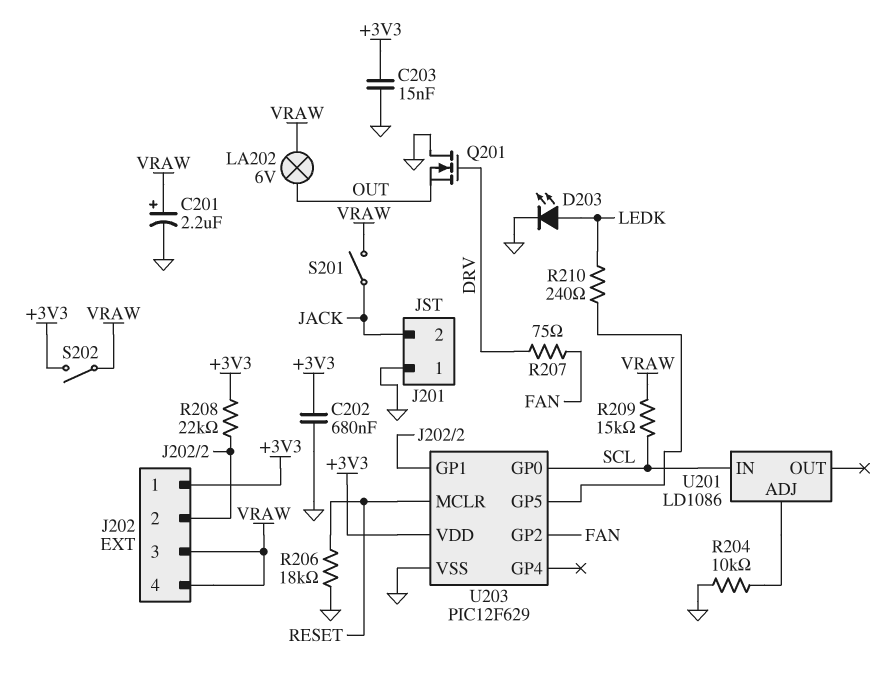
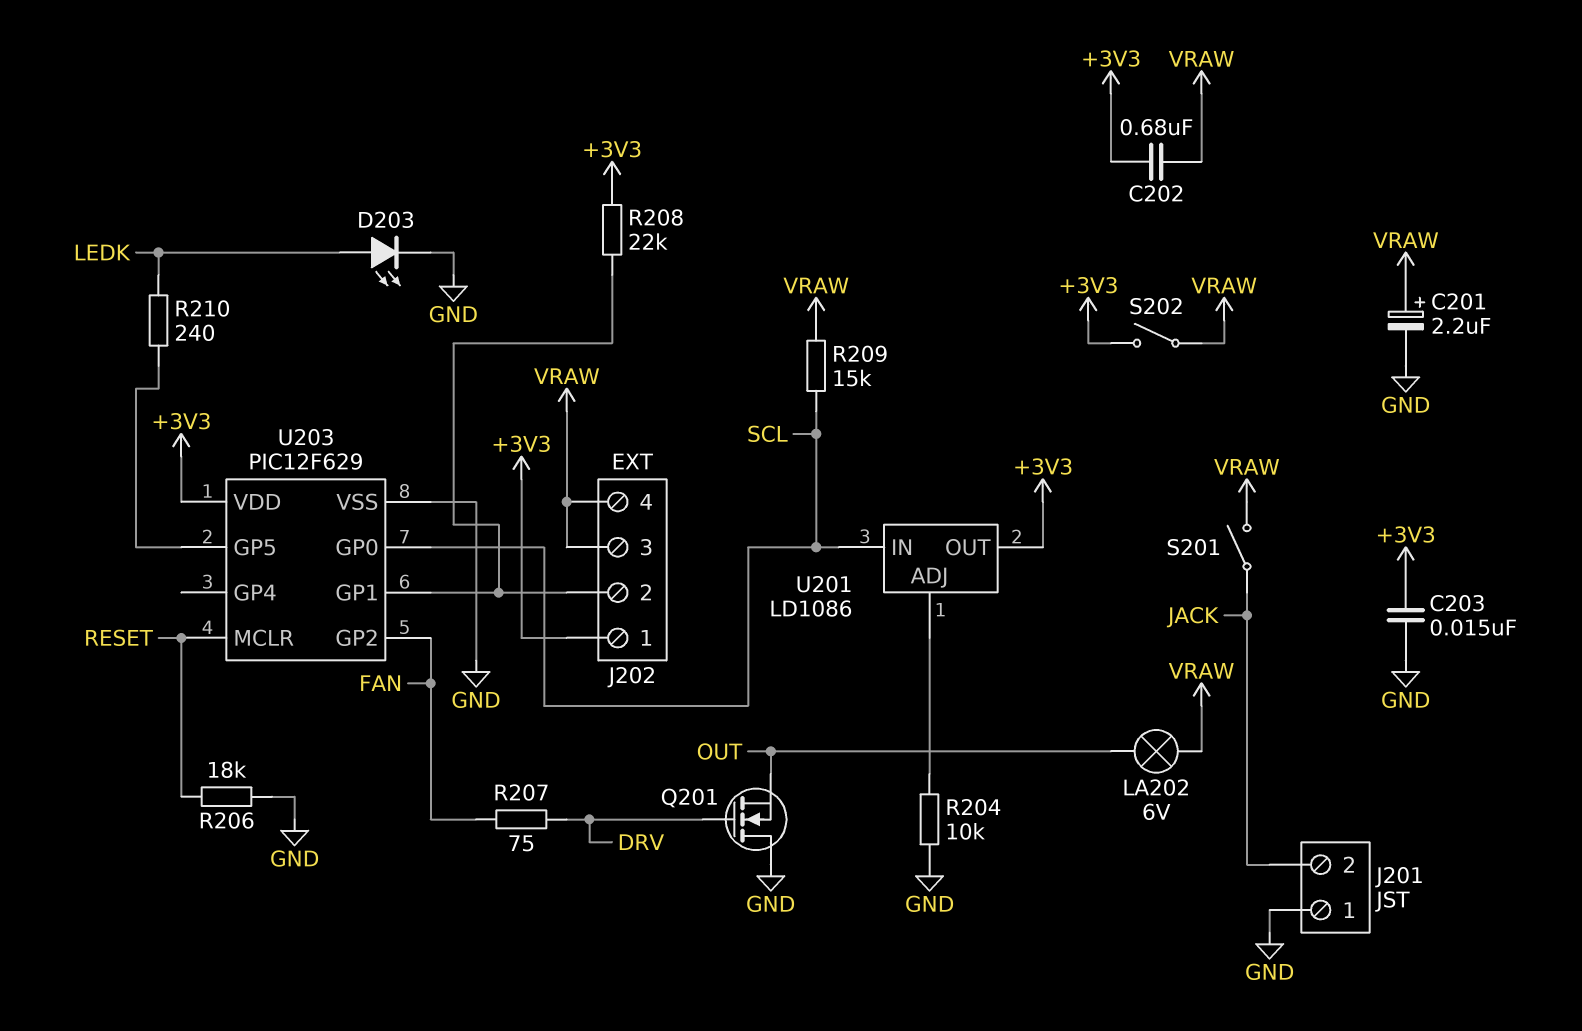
C202: 680nF (+3V3, GND) -> 680nF (+3V3, VRAW)
U201 pin OUT: none -> +3V3

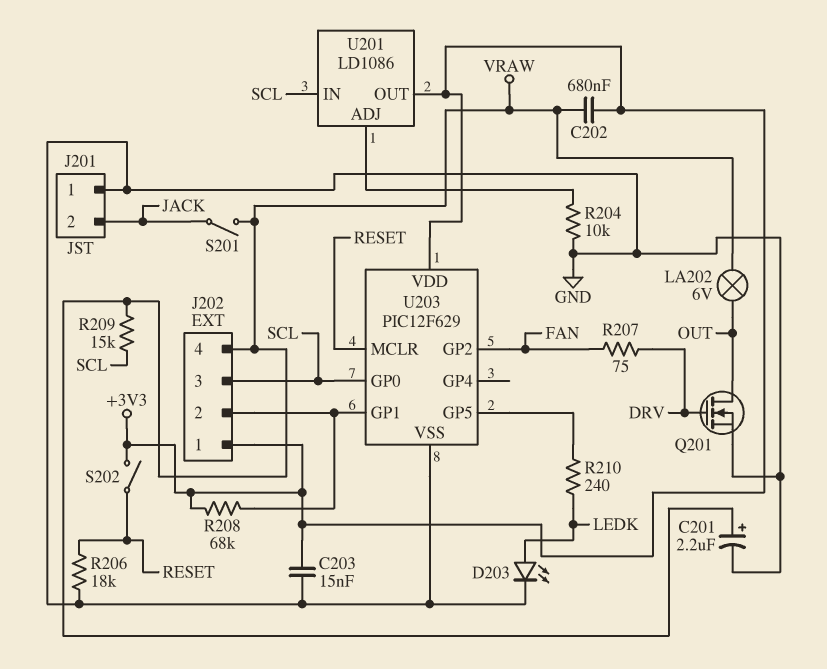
J202 pin 3: VRAW -> SCL
Q201: NMOS (G DRV, D GND, S OUT) -> NMOS (G DRV, D OUT, S GND)
R208: 22k (+3V3, J202/2) -> 68k (+3V3, J202/2)
S202: switch (+3V3, VRAW) -> switch (+3V3, RESET)

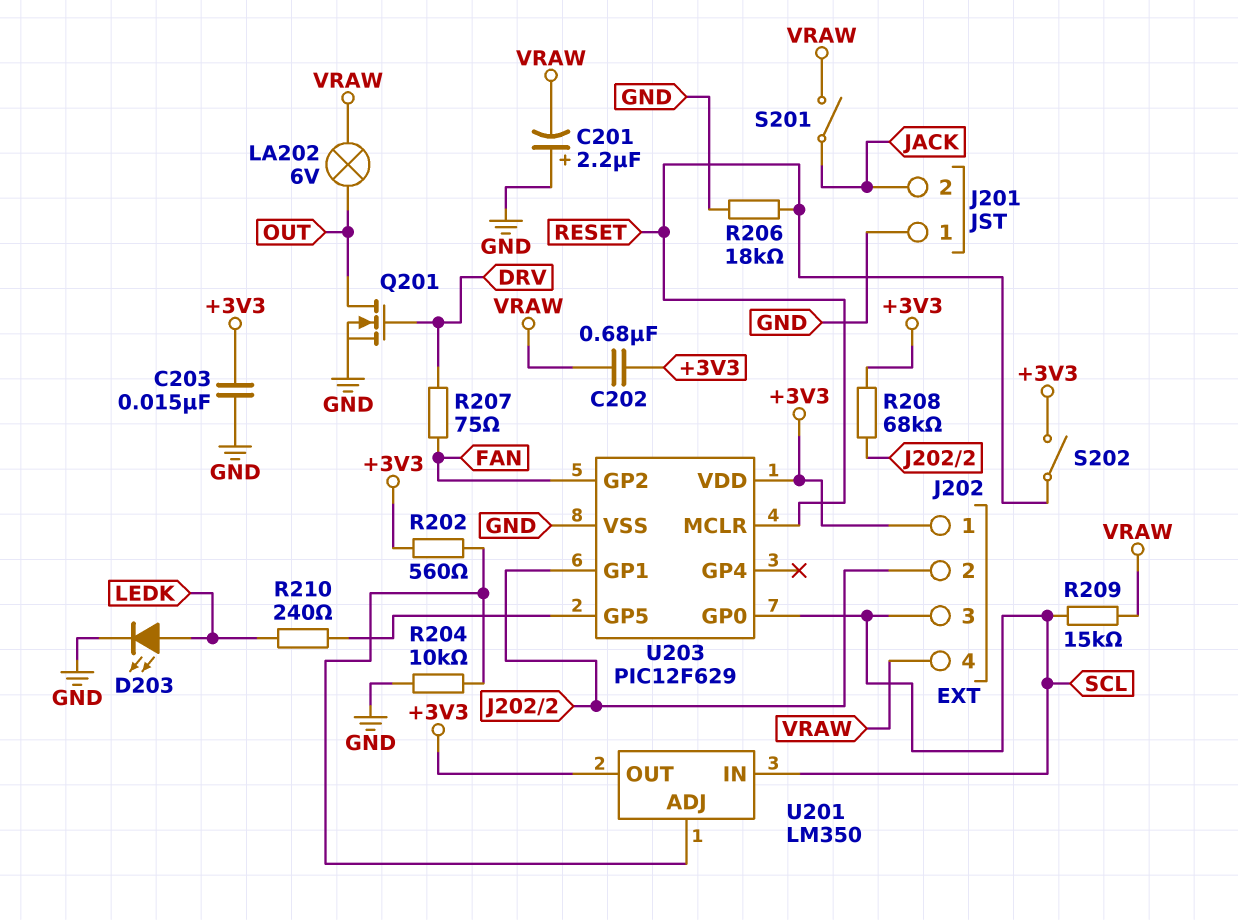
C201: 2.2uF (plus VRAW, minus GND) -> 2.2uF (plus GND, minus VRAW)
R202: none -> 560 (+3V3, U201/ADJ)
U201: LD1086 -> LM350

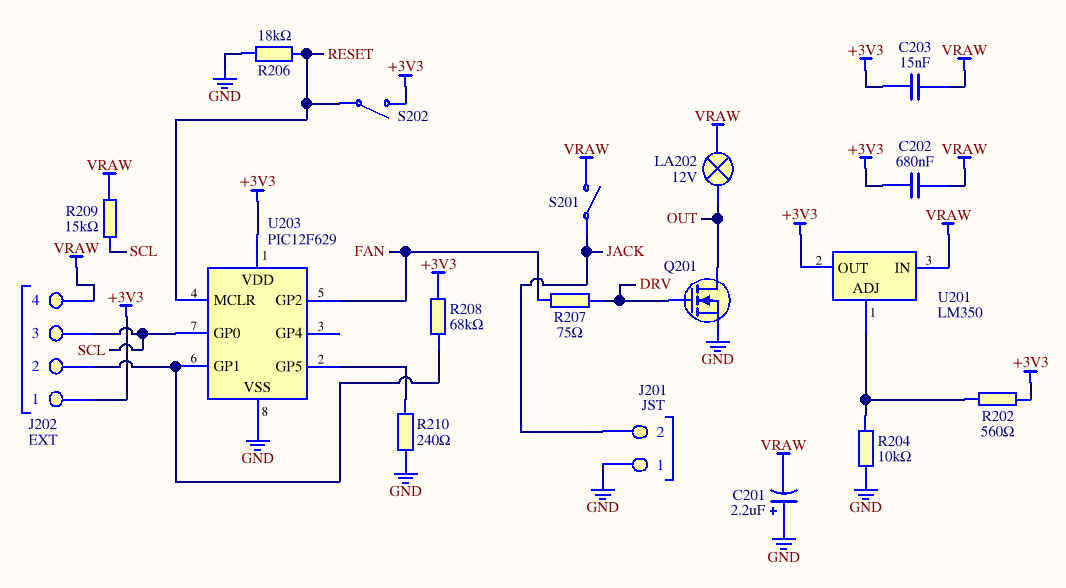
C203: 15nF (+3V3, GND) -> 15nF (+3V3, VRAW)
D203: LED (A LEDK, K GND) -> none
LA202: lamp 6V (OUT, VRAW) -> lamp 12V (OUT, VRAW)
R210: 240 (LEDK, U203/GP5) -> 240 (GND, U203/GP5)
U201 pin IN: SCL -> VRAW

